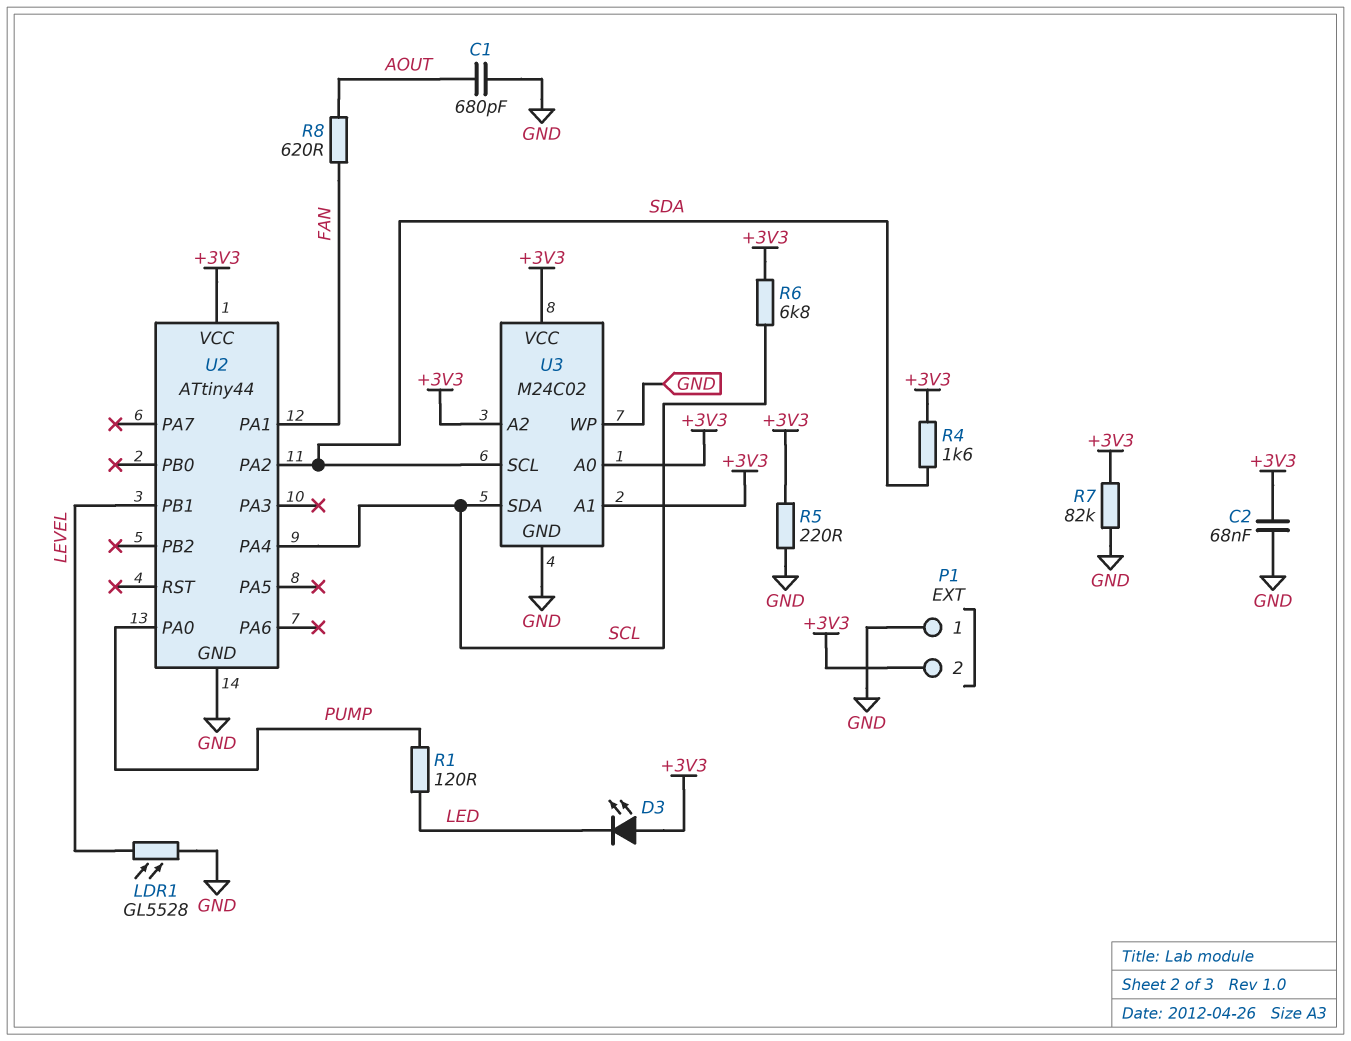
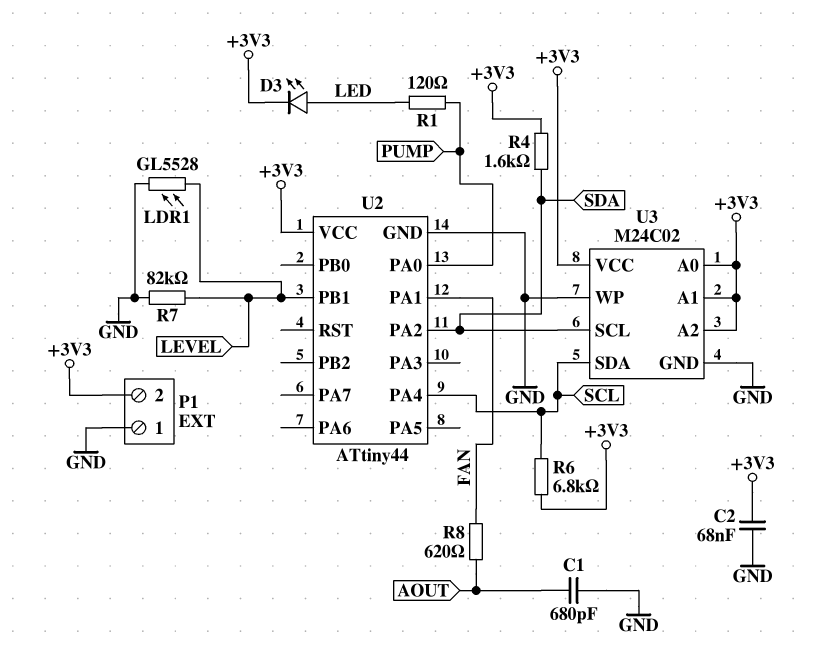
D3: LED (A +3V3, K LED) -> LED (A LED, K +3V3)
R5: 220 (+3V3, GND) -> none
R7: 82k (+3V3, GND) -> 82k (GND, LEVEL)

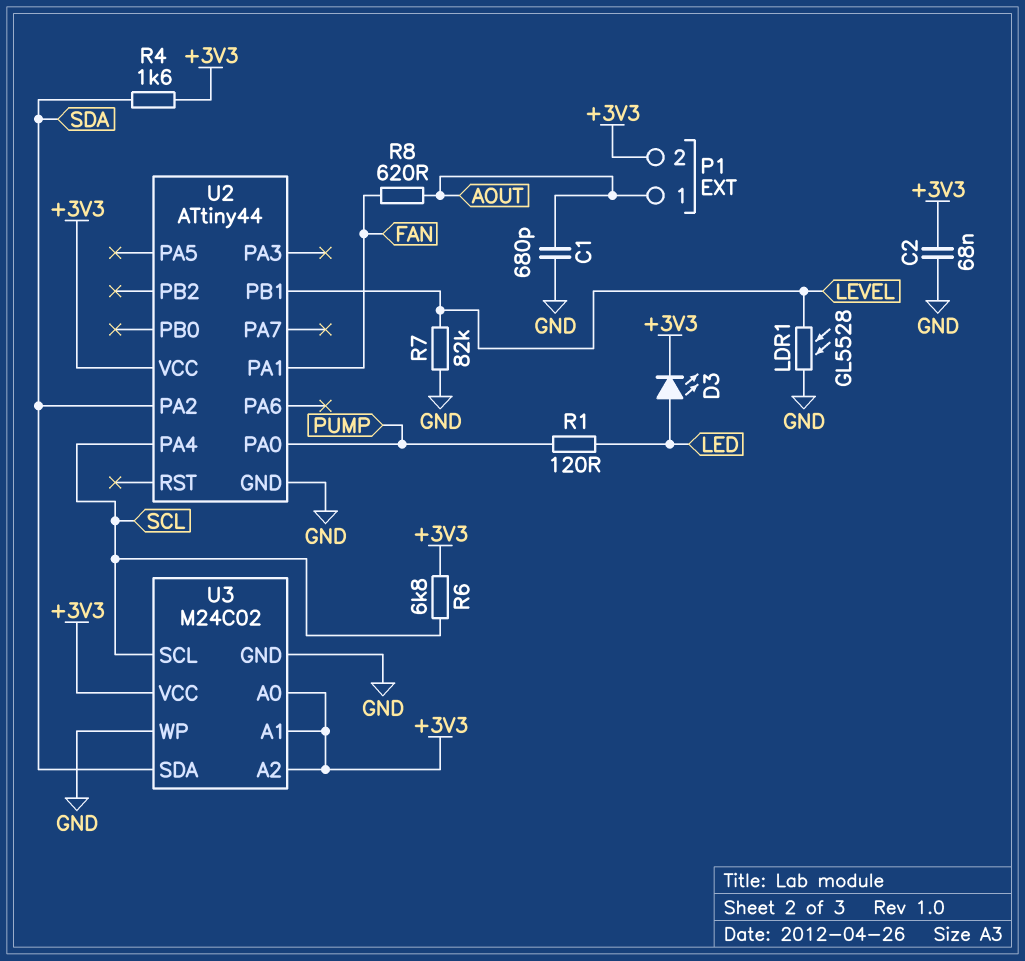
P1 pin 1: GND -> AOUT
U3 pin SCL: SDA -> SCL
U3 pin SDA: SCL -> SDA

